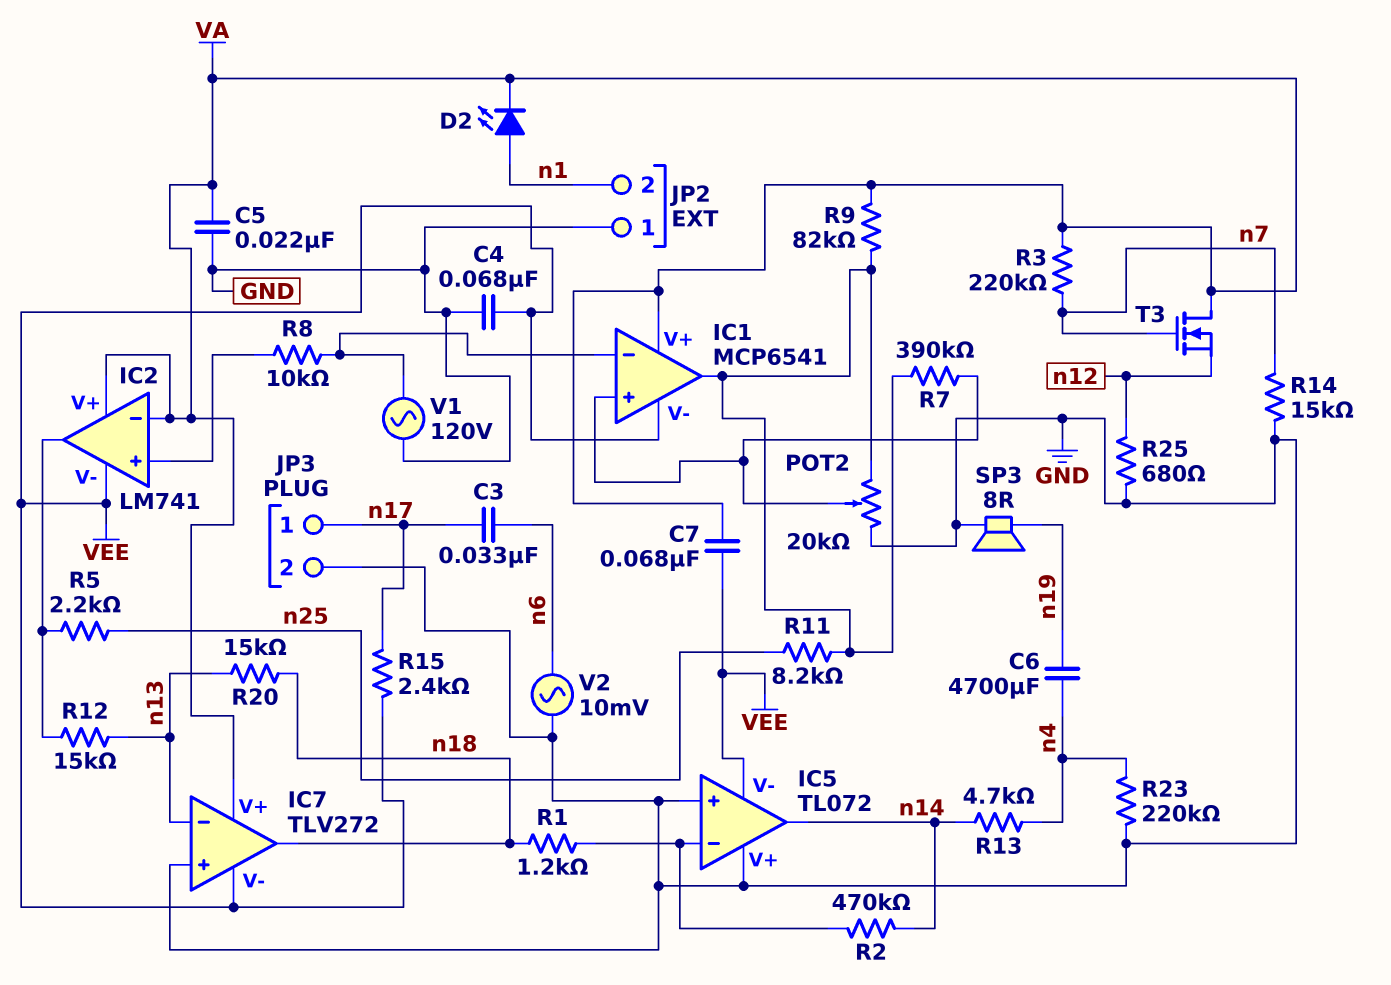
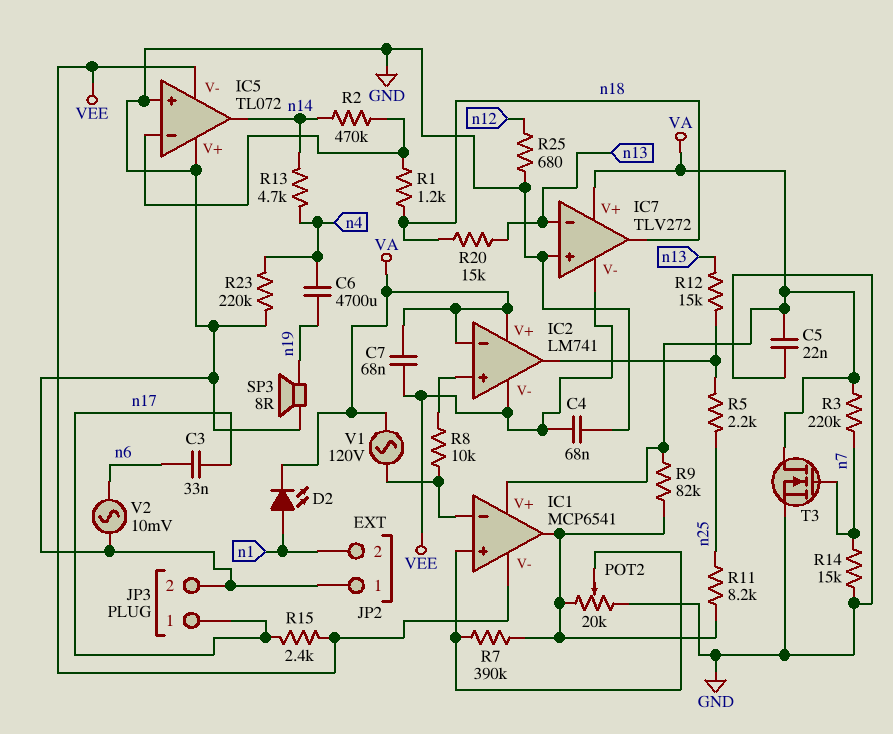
T3: NMOS (G n7, D VA, S n12) -> NMOS (G n7, D VA, S GND)
V1: AC 120V (GND, IC1/in-) -> AC 120V (IC1/in-, VA)

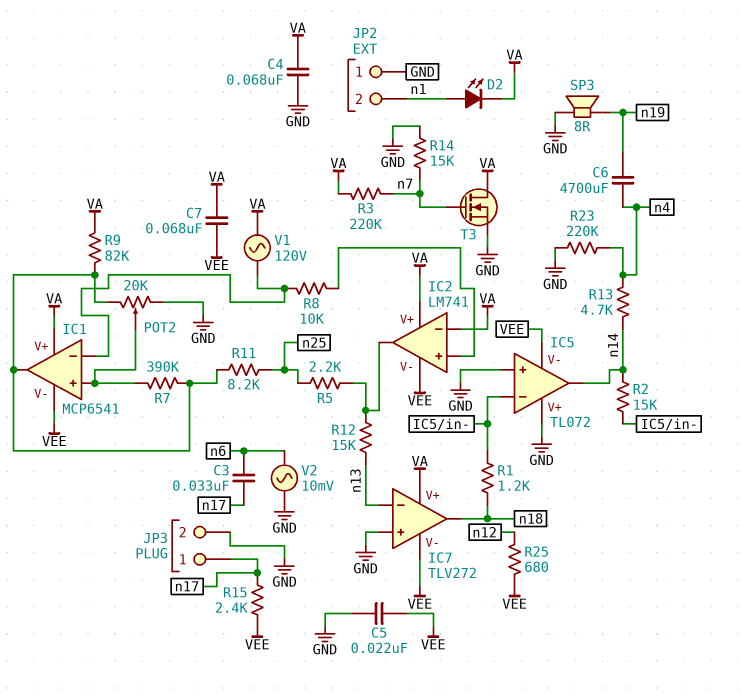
C4: 68nF (GND, VEE) -> 68nF (GND, VA)
C5: 22nF (GND, VA) -> 22nF (GND, VEE)
R2: 470k (IC5/in-, n14) -> 15k (IC5/in-, n14)
R20: 15k (n13, n18) -> none
R25: 680 (GND, n12) -> 680 (VEE, n12)

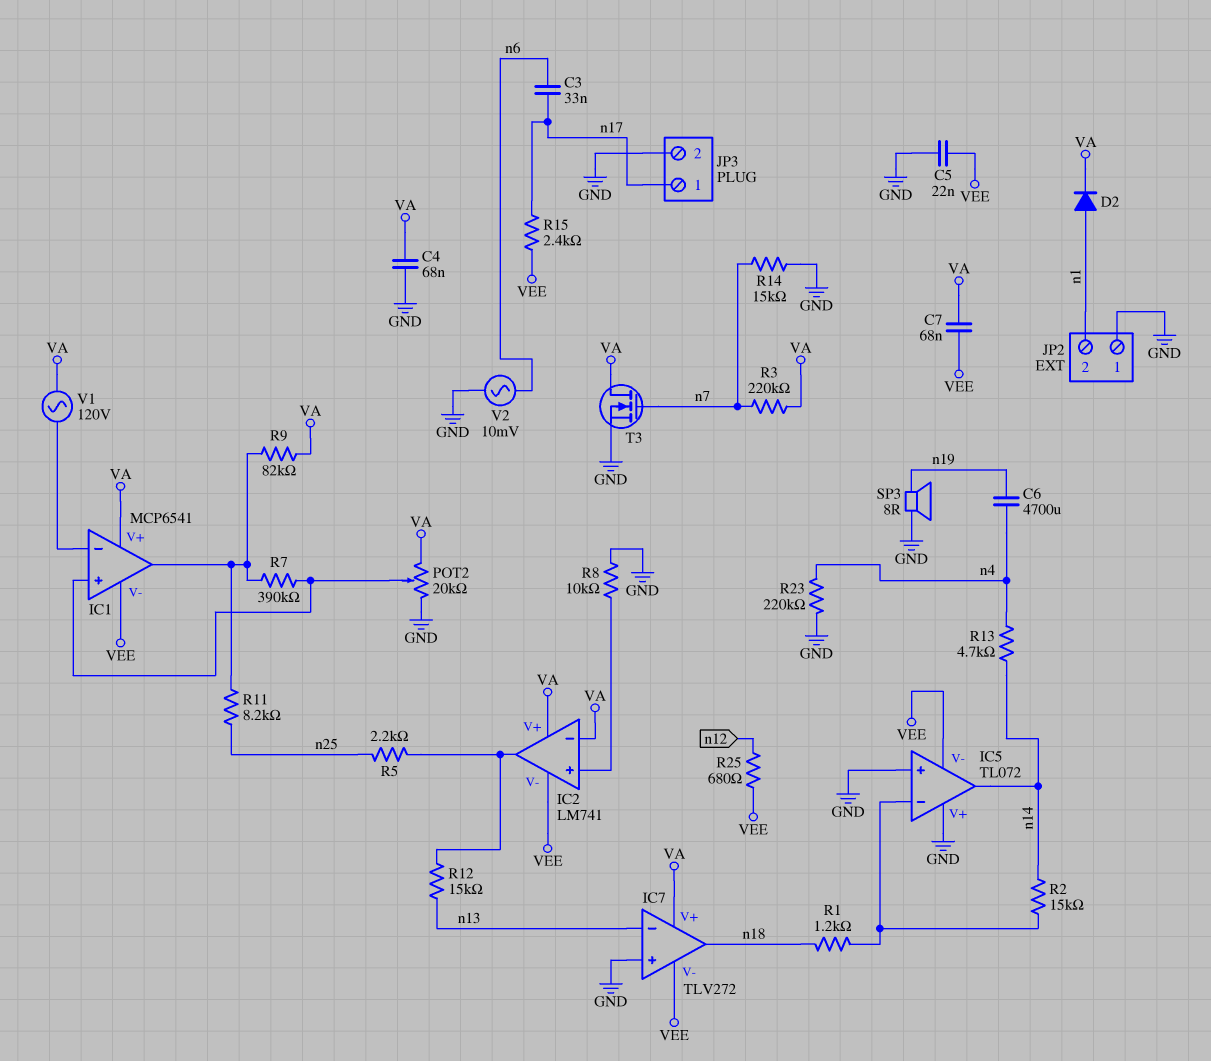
D2: LED (A n1, K VA) -> diode (A n1, K VA)
POT2: 20k (GND, IC1/out, wiper IC1/in+) -> 20k (GND, VA, wiper IC1/in+)
R8: 10k (IC1/in-, IC2/in+) -> 10k (GND, IC2/in+)

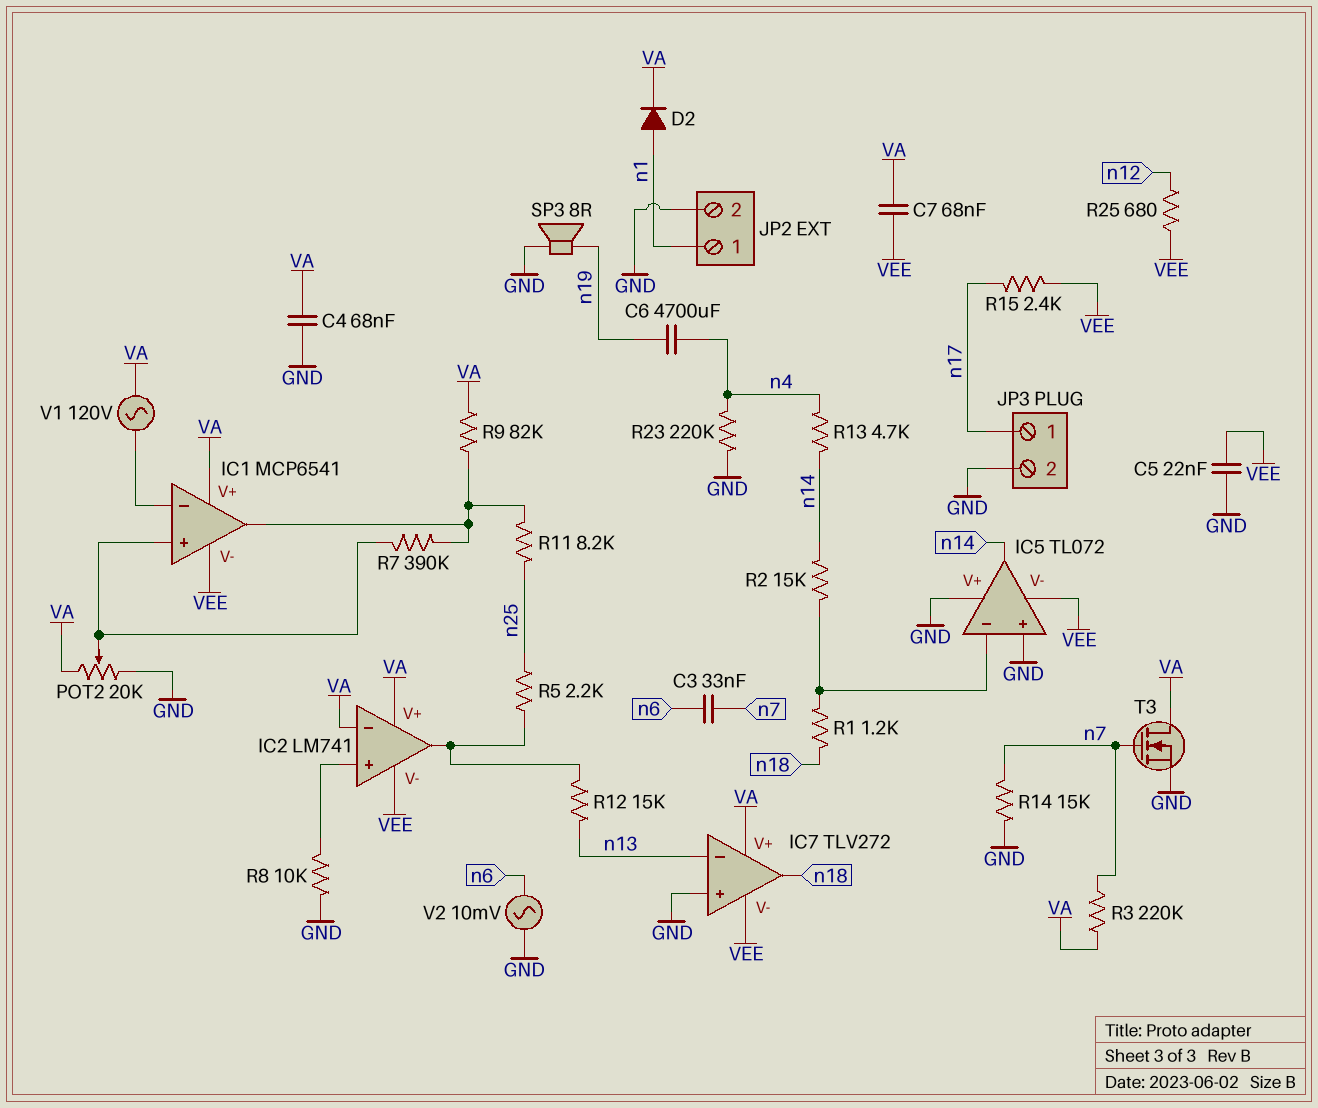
C3: 33nF (n6, n17) -> 33nF (n6, n7)
JP2 pin 1: GND -> n1
JP2 pin 2: n1 -> GND

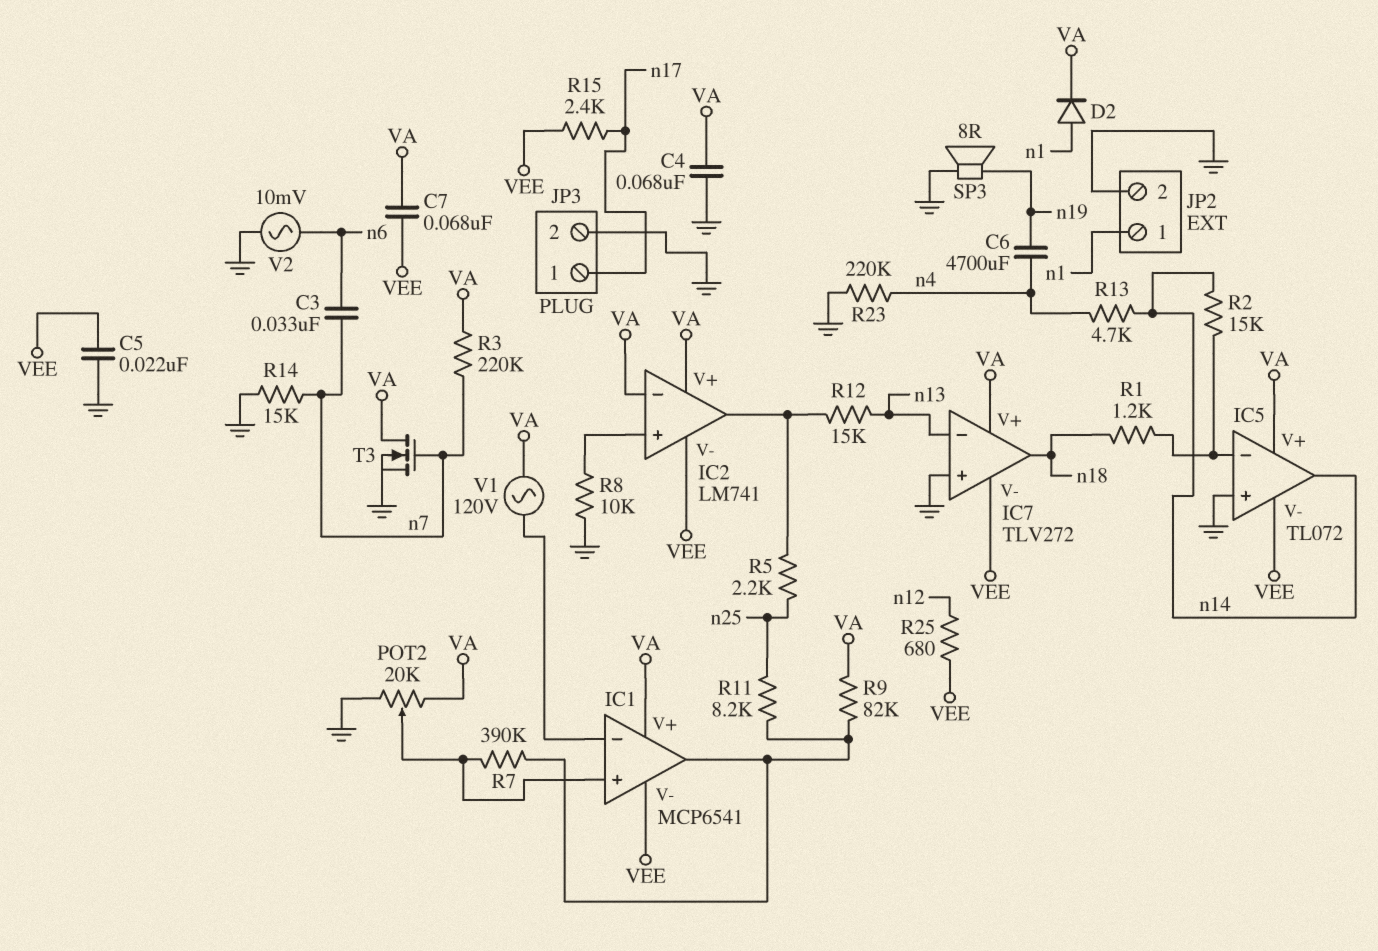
IC5 pin V+: GND -> VA

